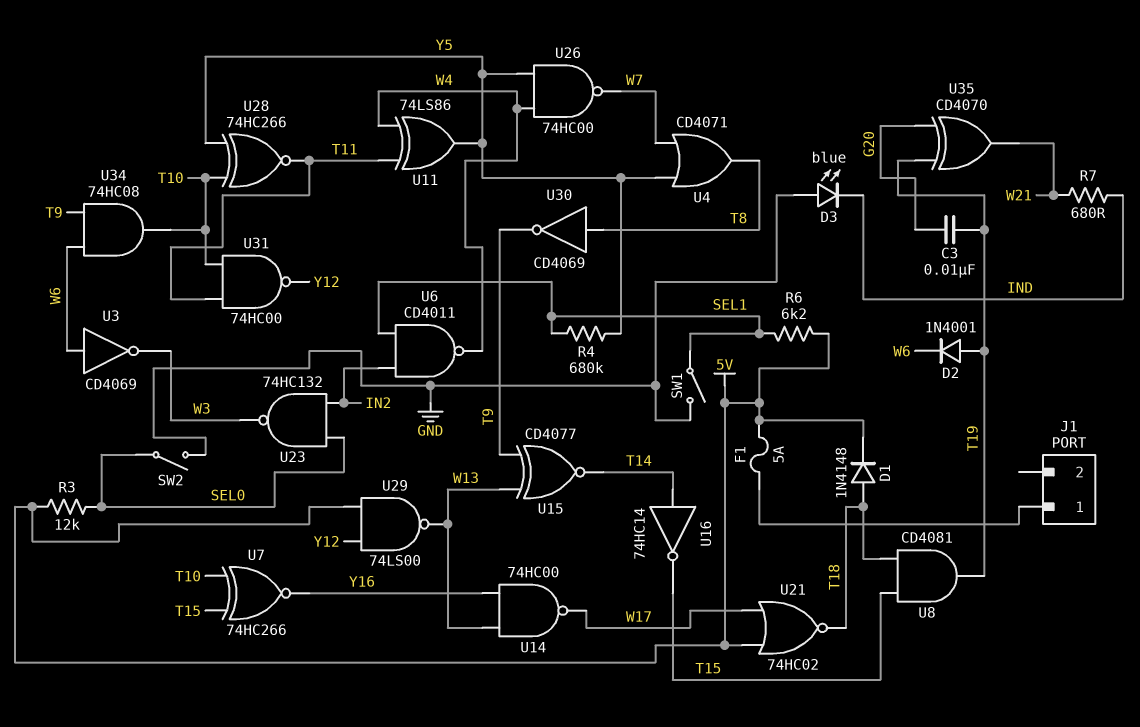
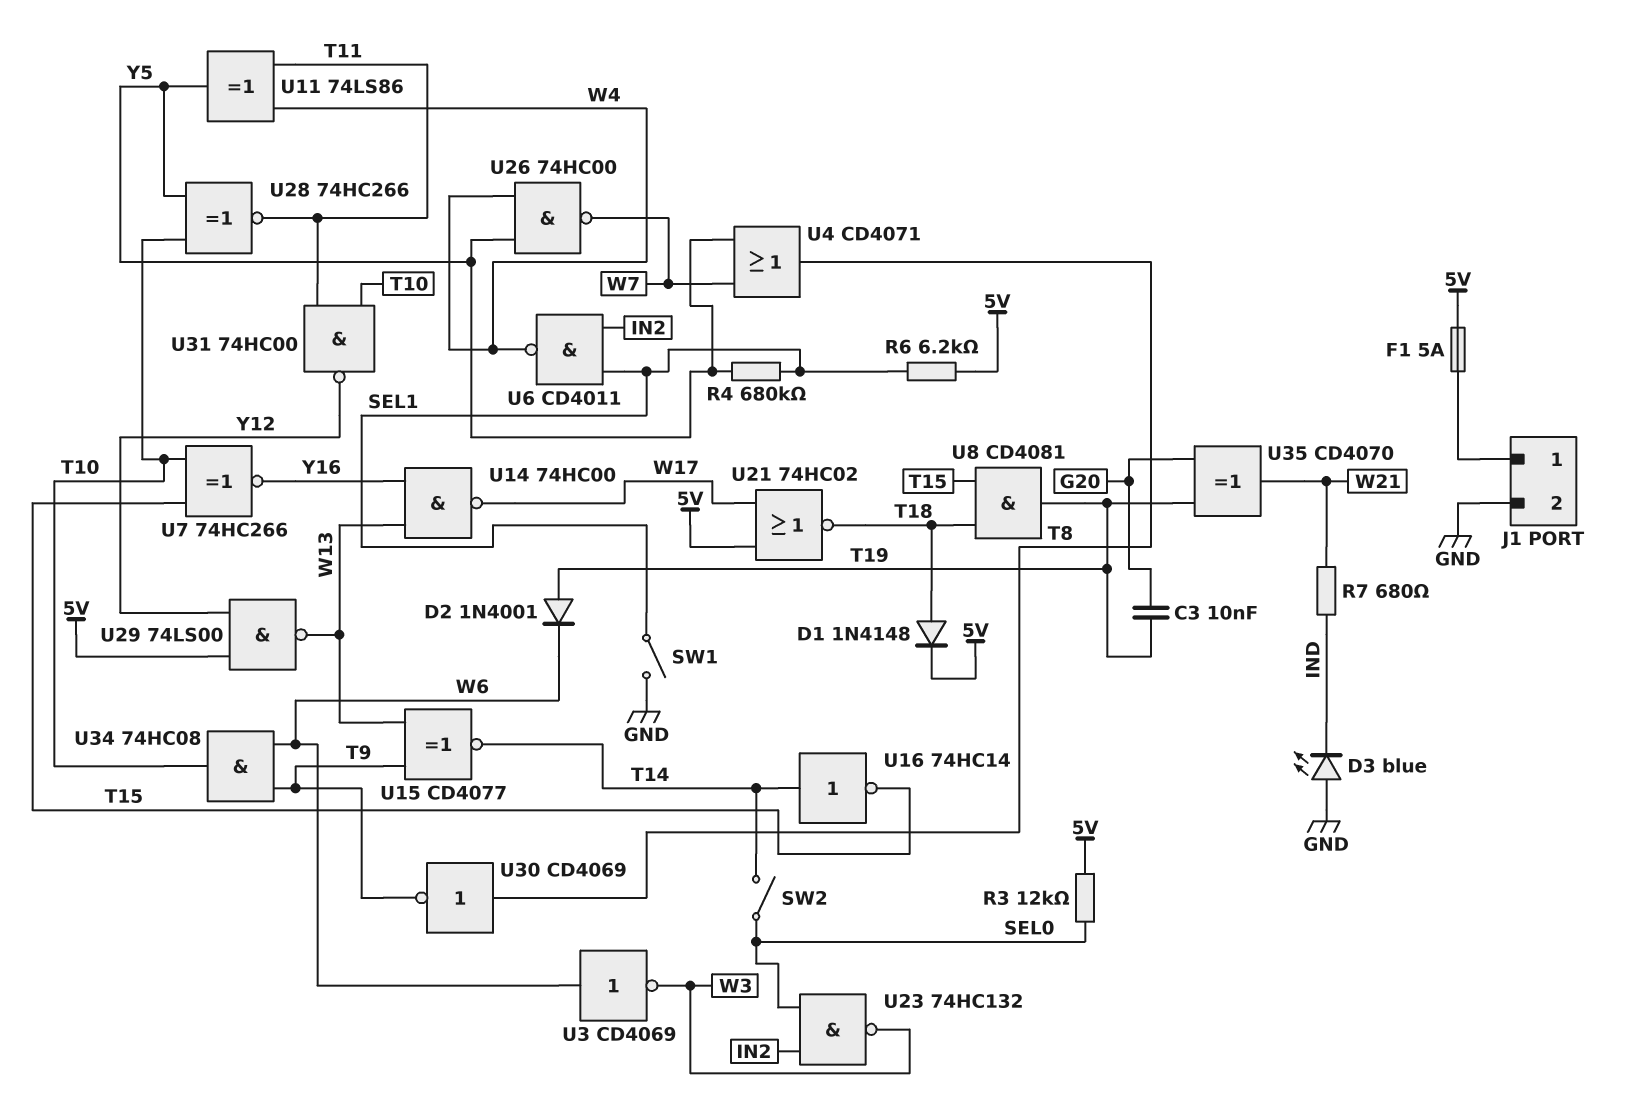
J1 pin 2: none -> GND
SW2: switch (GND, SEL0) -> switch (SEL0, T14)

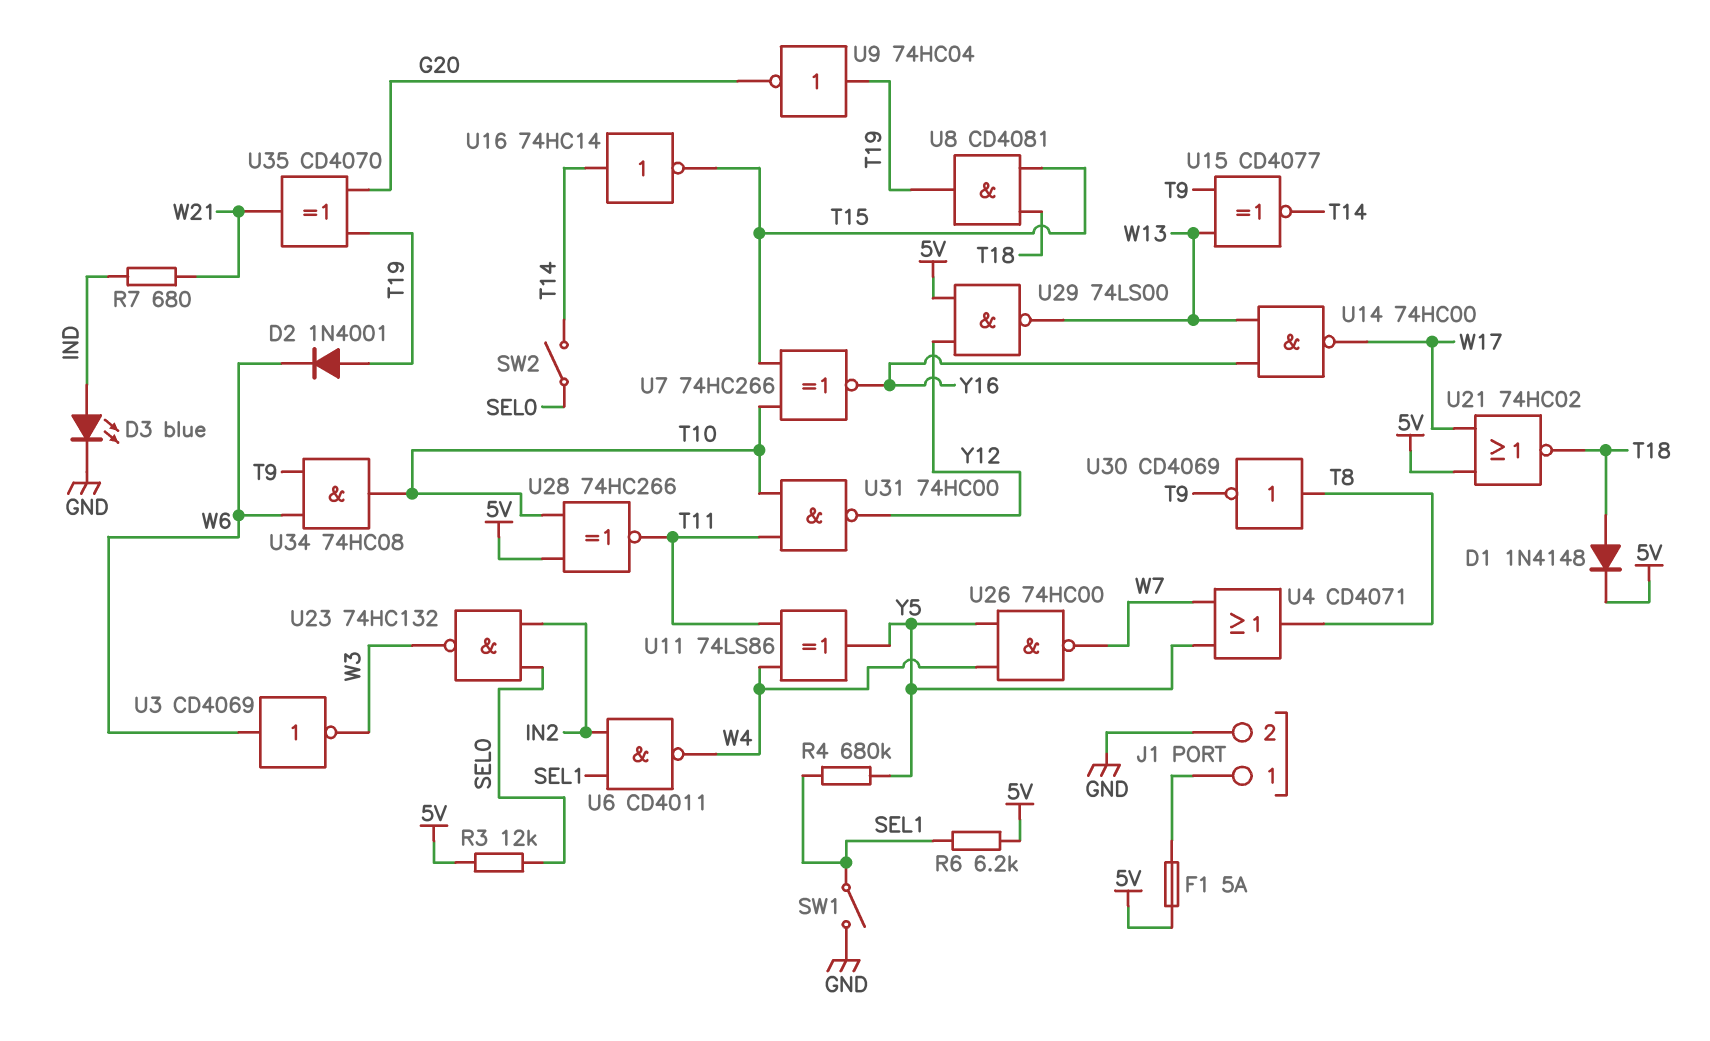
C3: 10nF (G20, T19) -> none
D3: LED blue (A GND, K IND) -> LED blue (A IND, K GND)
U9: none -> NOT 74HC04 (in T19, out G20)
U28: XNOR 74HC266 (in T10, in Y5, out T11) -> XNOR 74HC266 (in 5V, in T10, out T11)

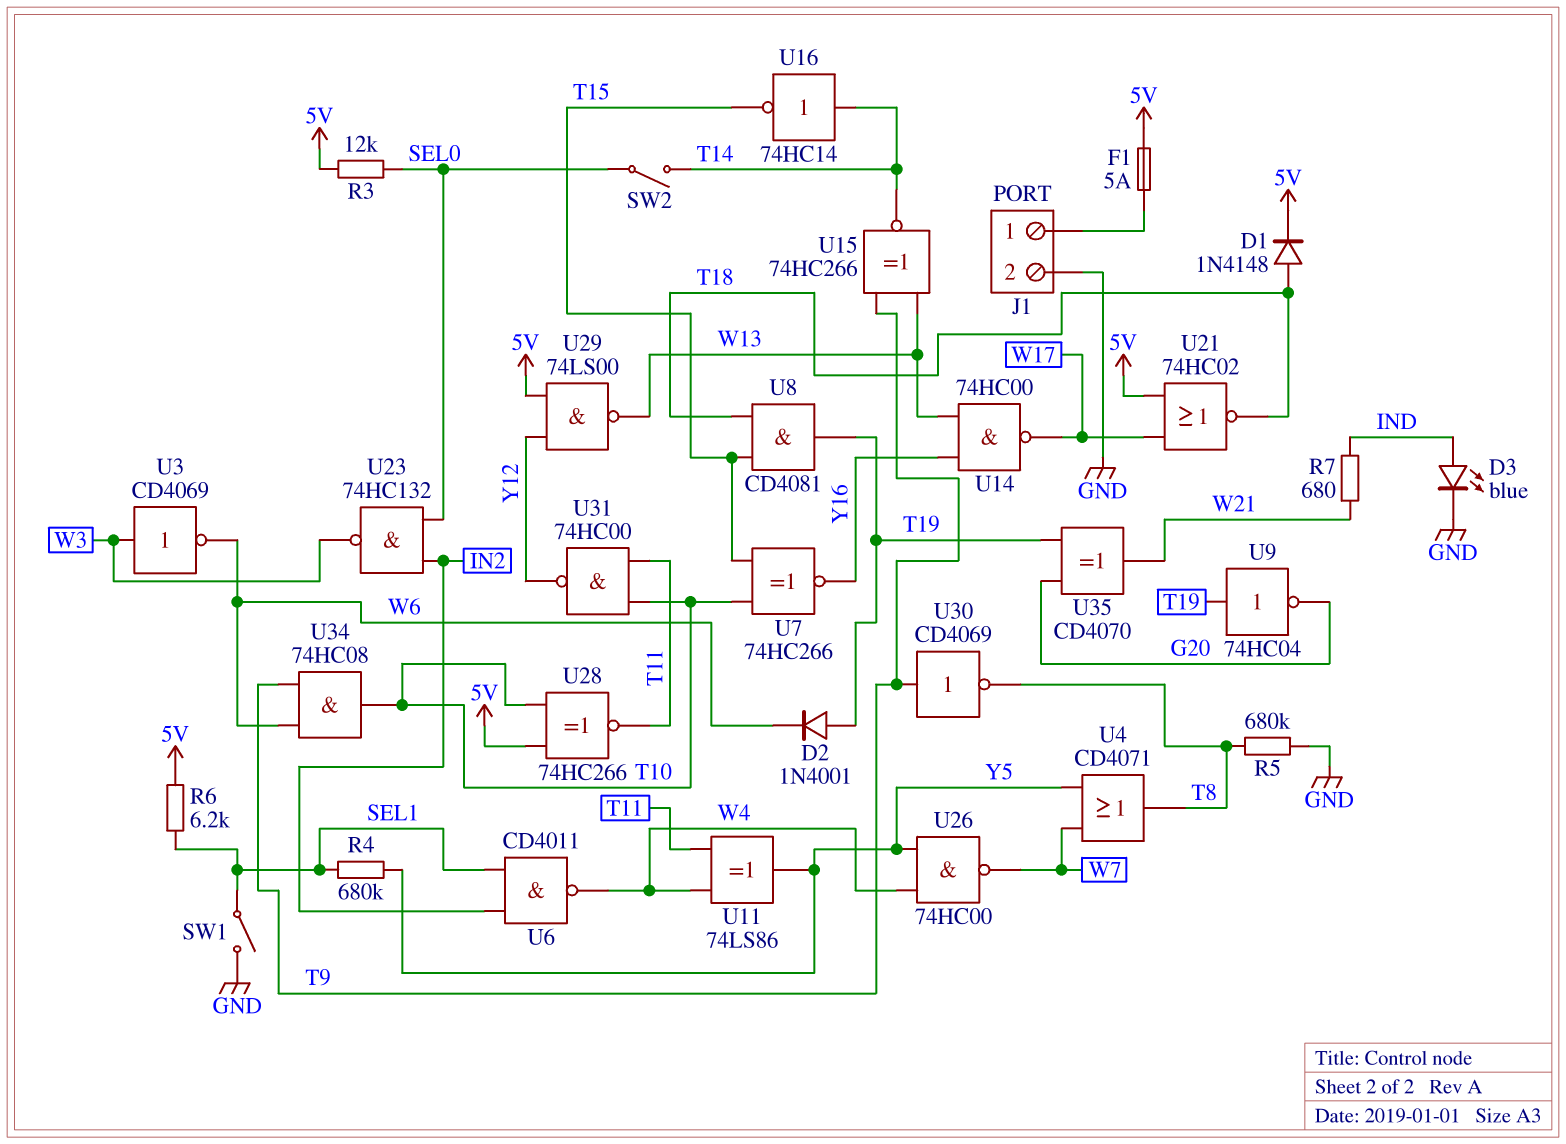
R5: none -> 680k (GND, T8)
U3: NOT CD4069 (in W6, out W3) -> NOT CD4069 (in W3, out W6)
U15: XNOR CD4077 (in T9, in W13, out T14) -> XNOR 74HC266 (in T9, in W13, out T14)
U30: NOT CD4069 (in T8, out T9) -> NOT CD4069 (in T9, out T8)

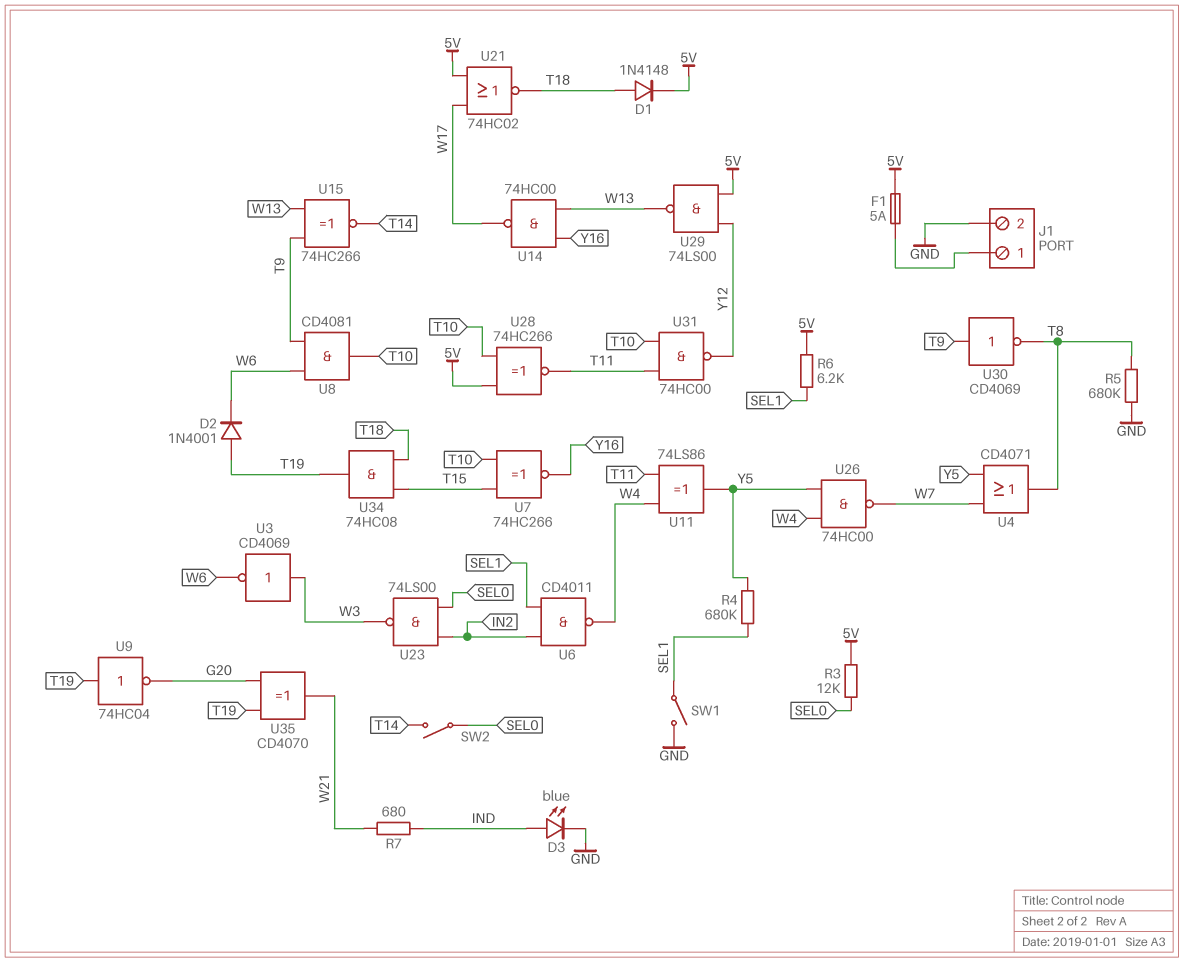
U8: AND CD4081 (in T15, in T18, out T19) -> AND CD4081 (in T9, in W6, out T10)
U16: NOT 74HC14 (in T14, out T15) -> none
U23: NAND 74HC132 (in IN2, in SEL0, out W3) -> NAND 74LS00 (in IN2, in SEL0, out W3)
U34: AND 74HC08 (in T9, in W6, out T10) -> AND 74HC08 (in T15, in T18, out T19)

